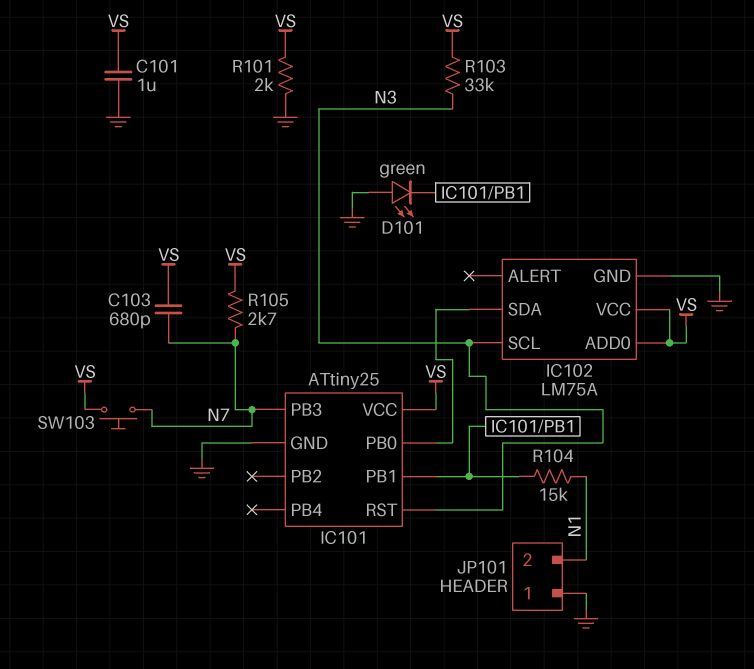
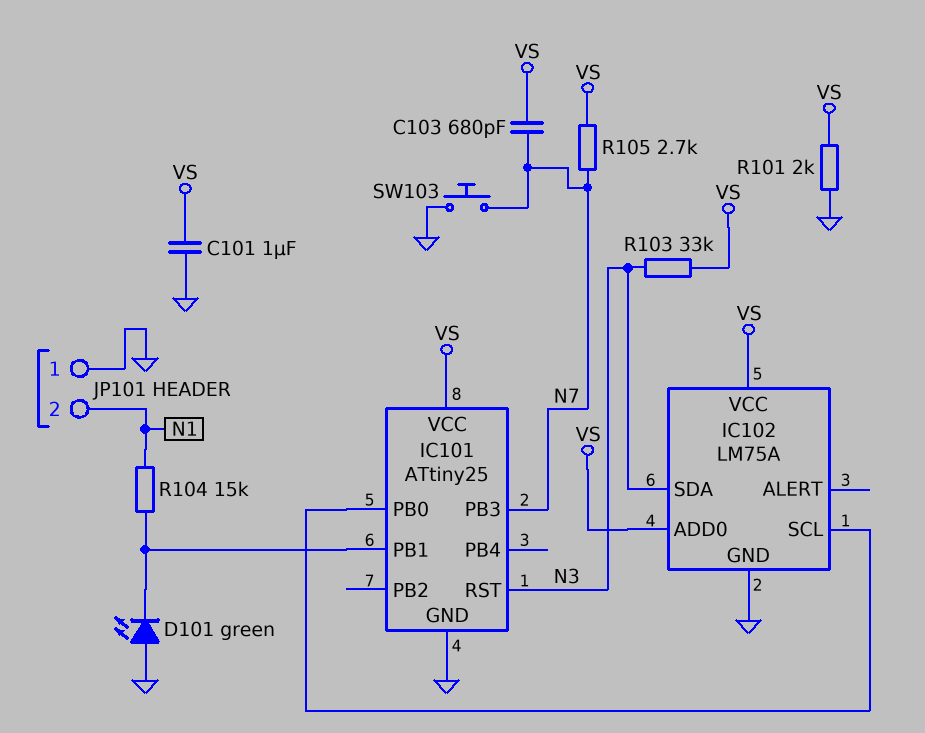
IC102 pin SCL: N3 -> IC101/PB0
IC102 pin SDA: IC101/PB0 -> N3
SW103: button (N7, VS) -> button (GND, N7)

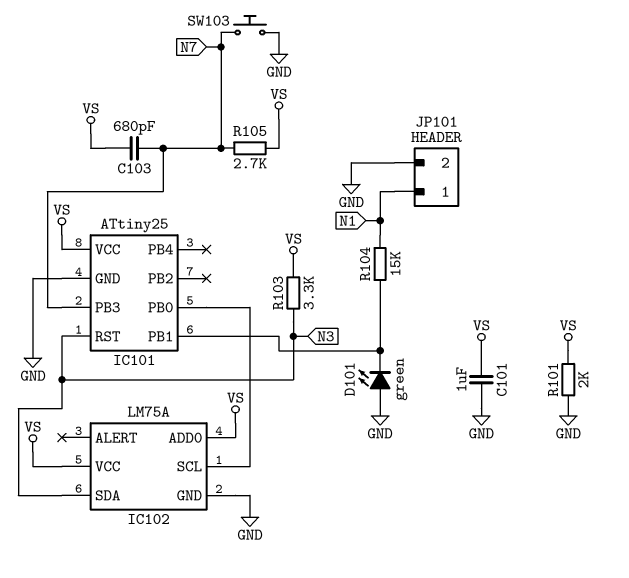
JP101 pin 1: GND -> N1
JP101 pin 2: N1 -> GND
R103: 33k (N3, VS) -> 3.3k (N3, VS)

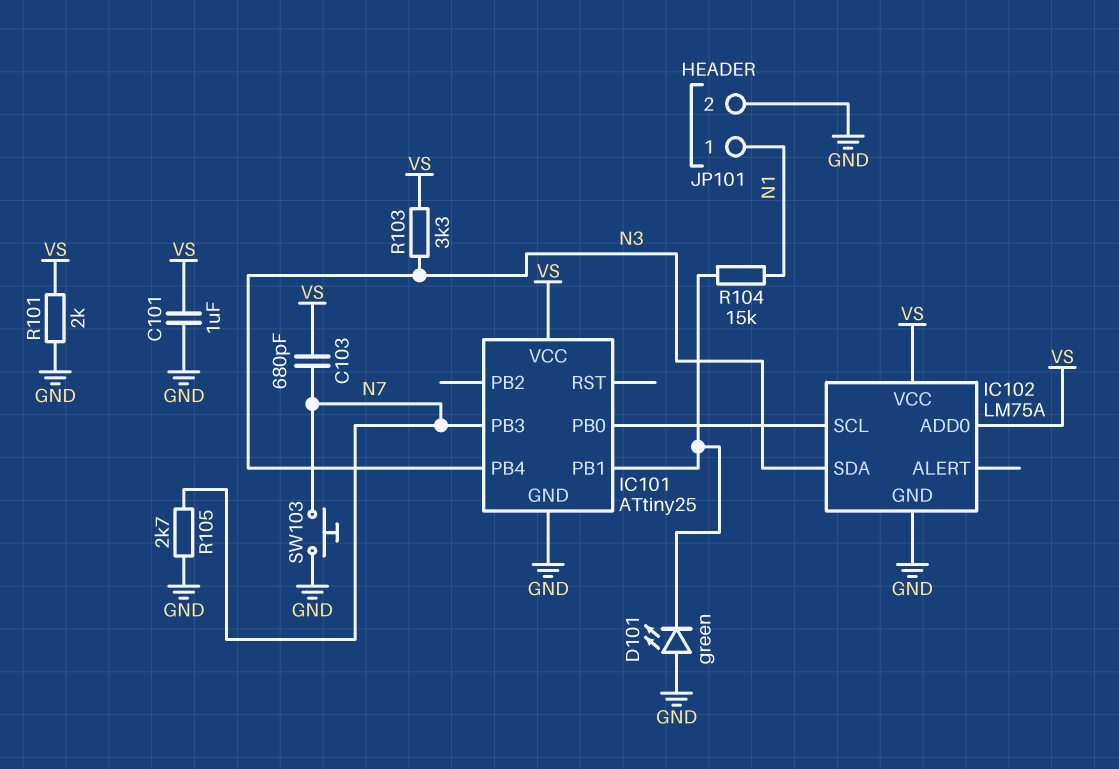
IC101 pin PB4: none -> N3
IC101 pin RST: N3 -> none
R105: 2.7k (N7, VS) -> 2.7k (GND, N7)

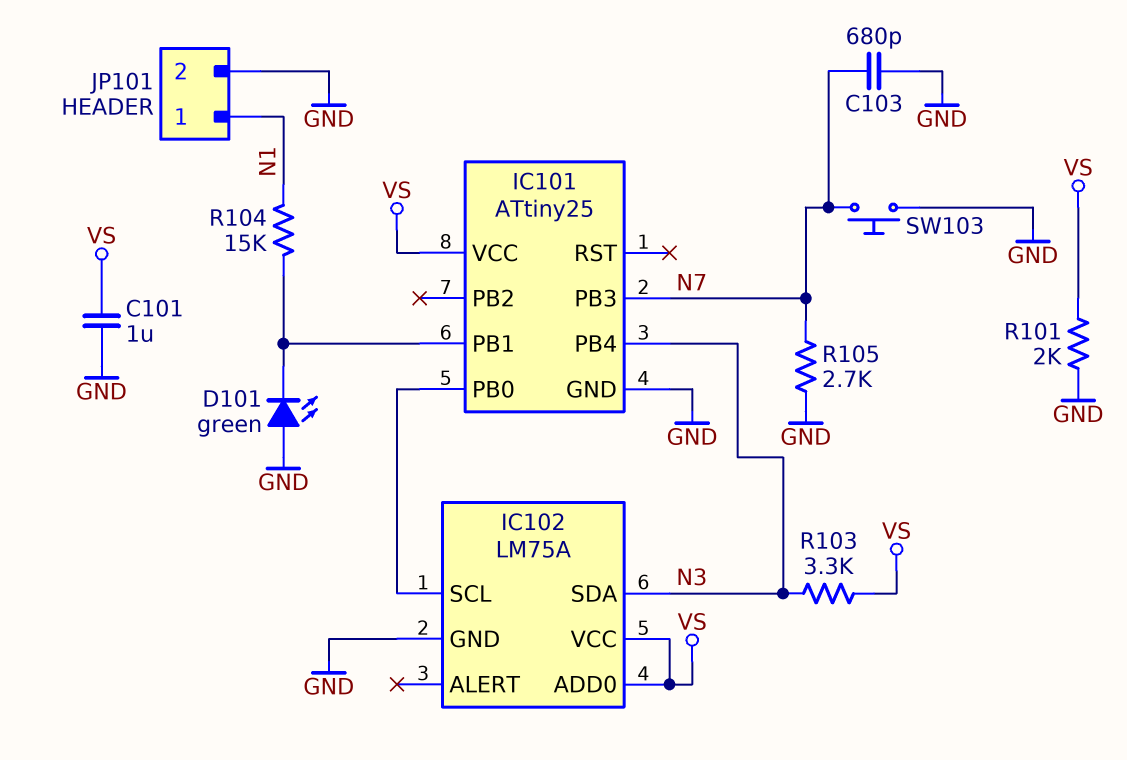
C103: 680pF (N7, VS) -> 680pF (GND, N7)

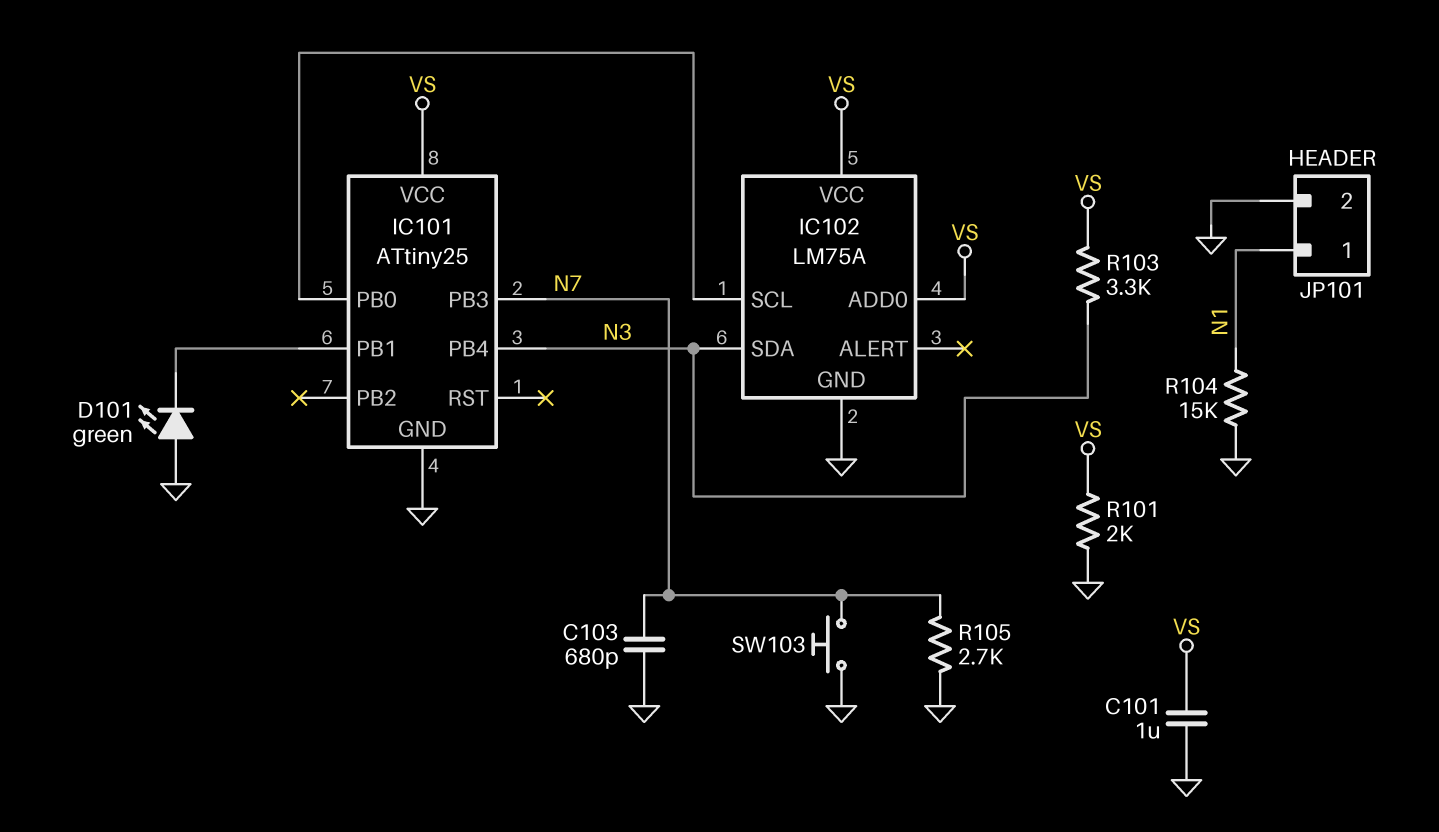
R104: 15k (IC101/PB1, N1) -> 15k (GND, N1)

